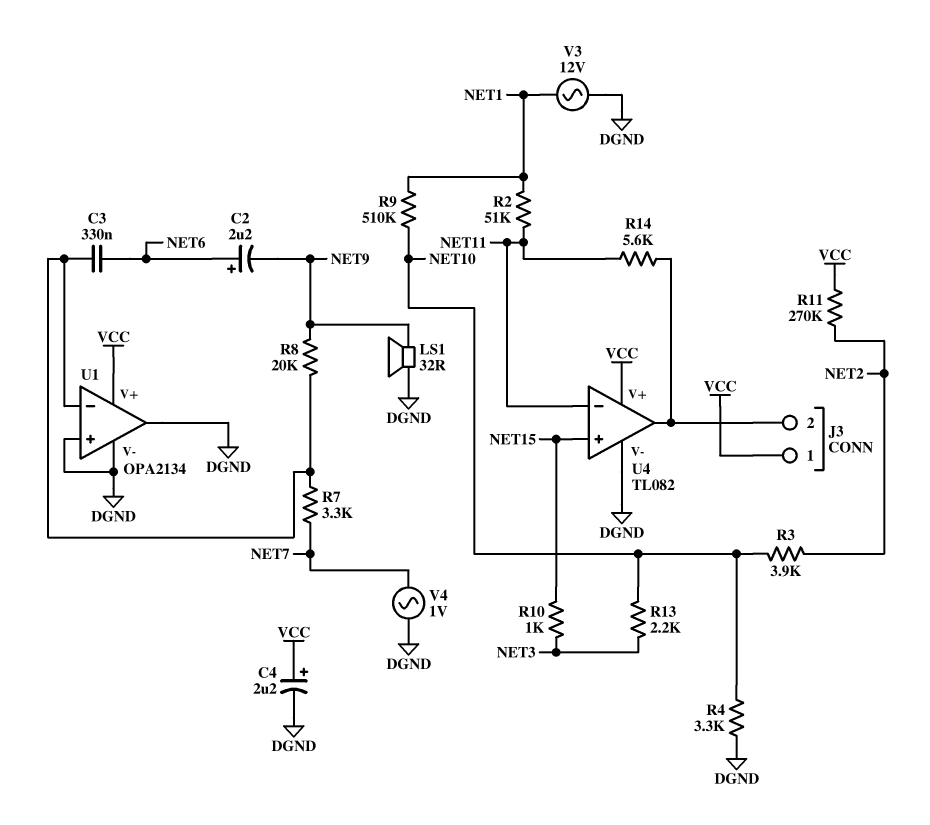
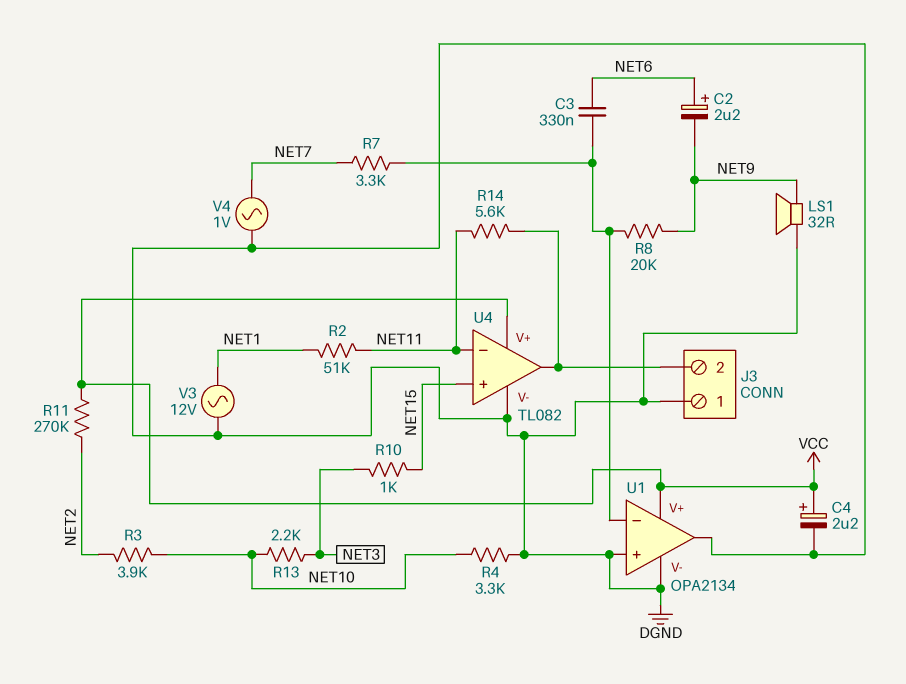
J3 pin 1: VCC -> DGND
R9: 510k (NET1, NET10) -> none

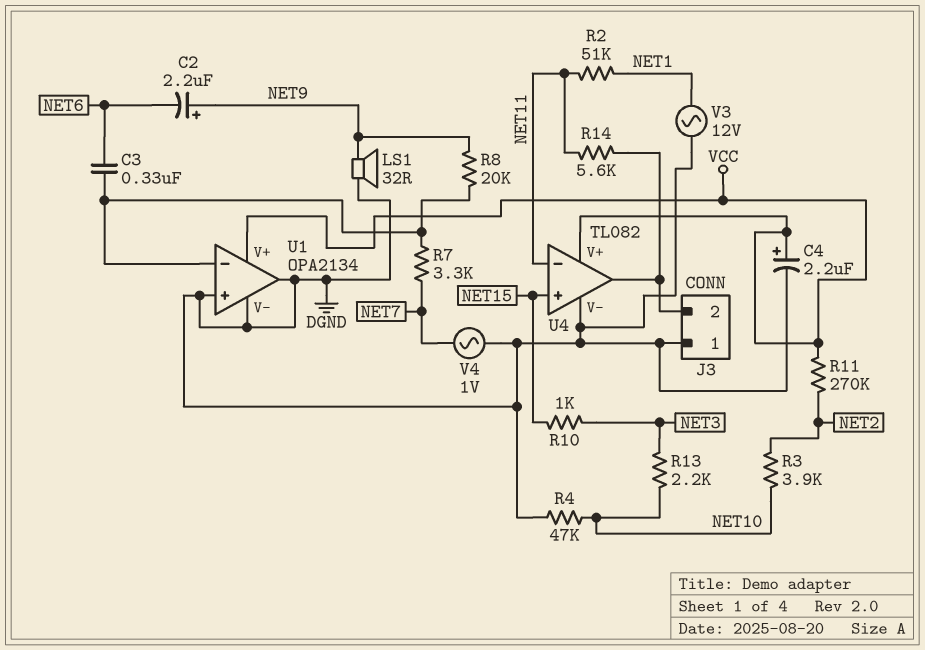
C2: 2.2uF (plus NET6, minus NET9) -> 2.2uF (plus NET9, minus NET6)
R4: 3.3k (DGND, NET10) -> 47k (DGND, NET10)

